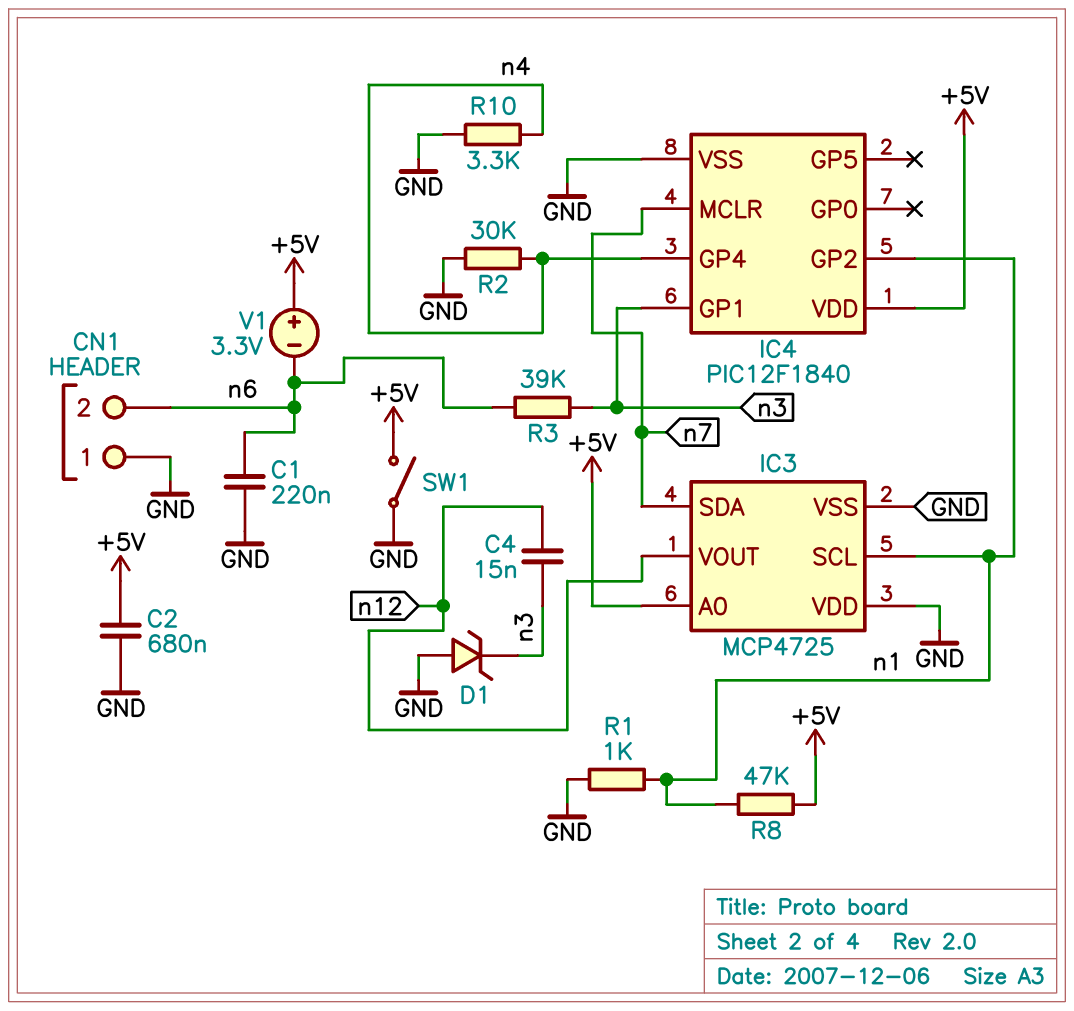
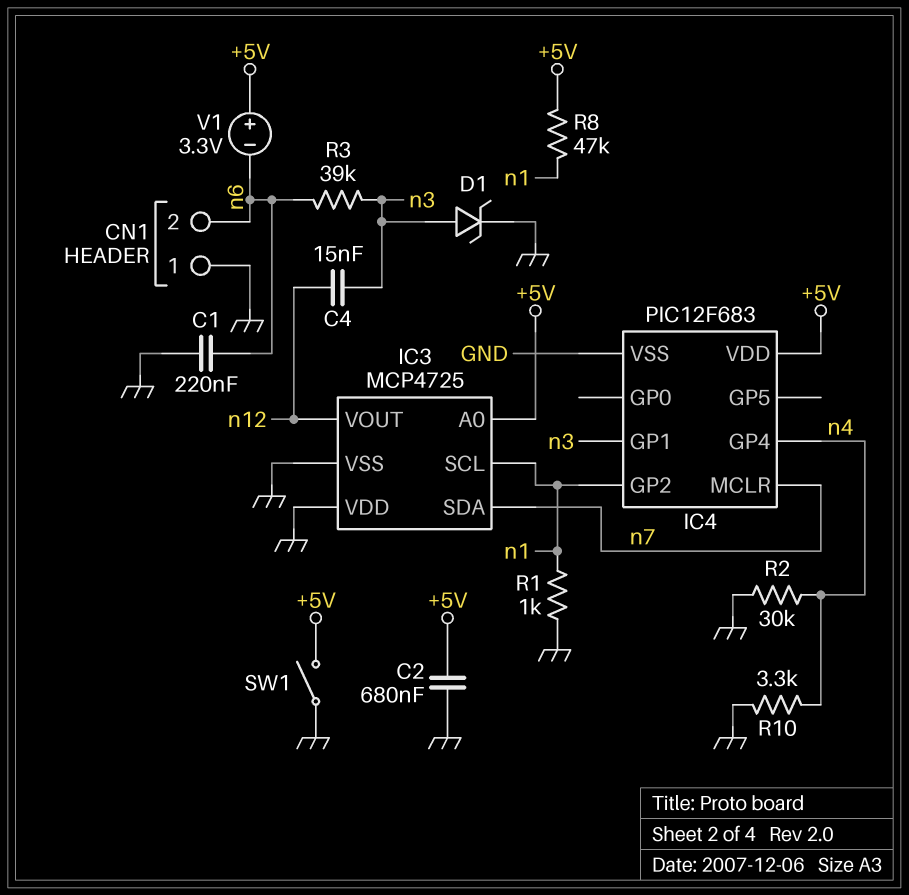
D1: zener (A GND, K n3) -> zener (A n3, K GND)
IC4: PIC12F1840 -> PIC12F683

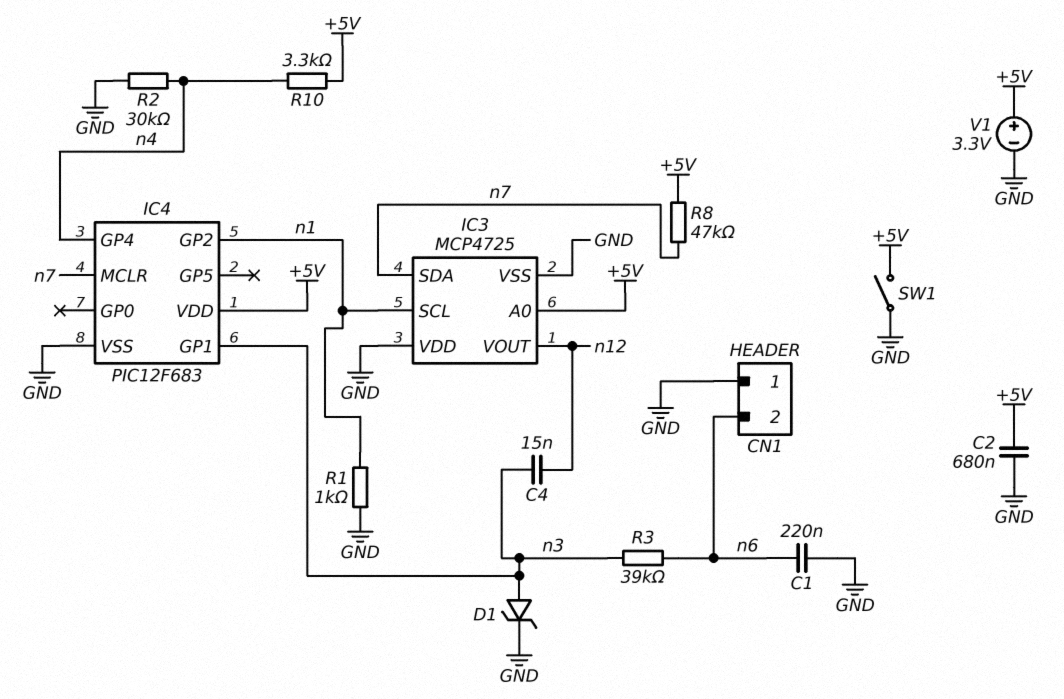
R8: 47k (+5V, n1) -> 47k (+5V, n7)
R10: 3.3k (GND, n4) -> 3.3k (+5V, n4)
V1: 3.3V (plus +5V, minus n6) -> 3.3V (plus +5V, minus GND)

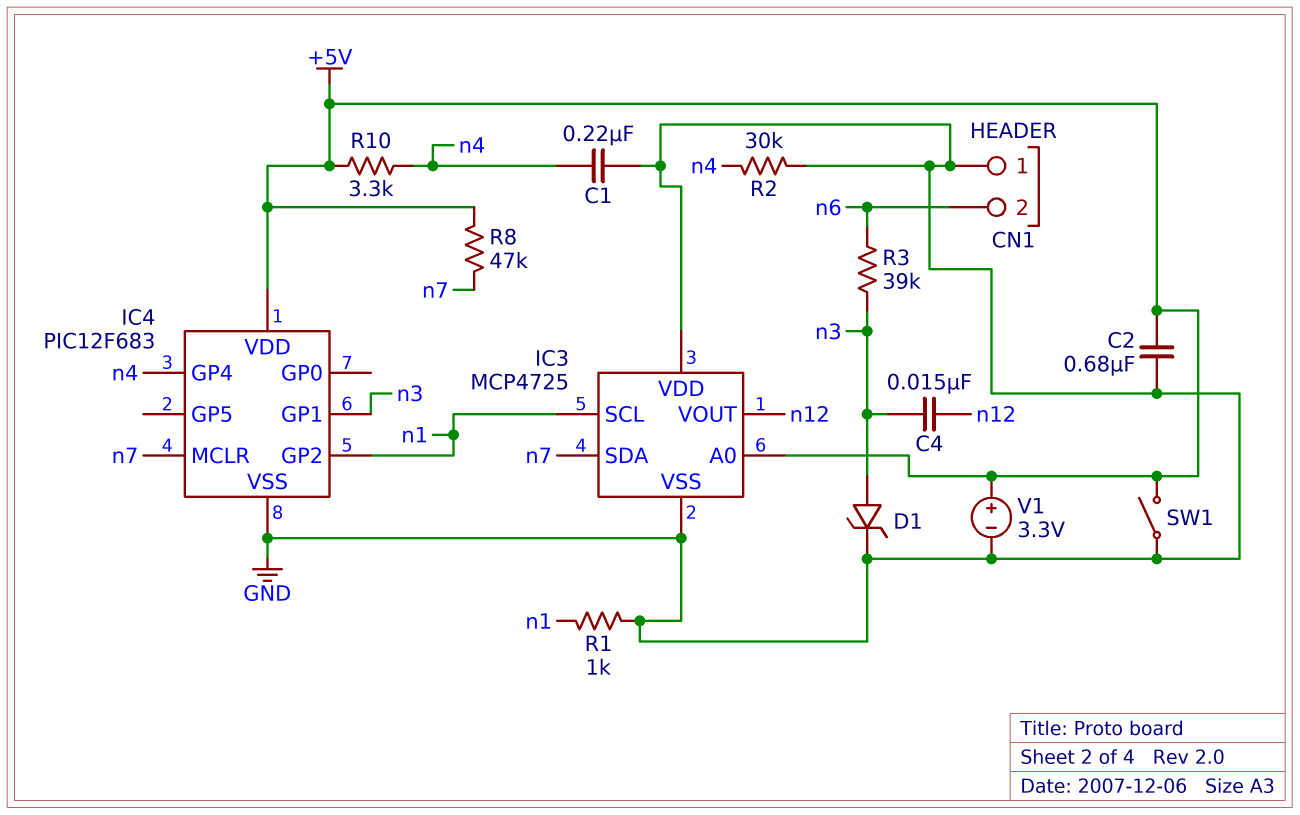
C1: 220nF (GND, n6) -> 220nF (GND, n4)

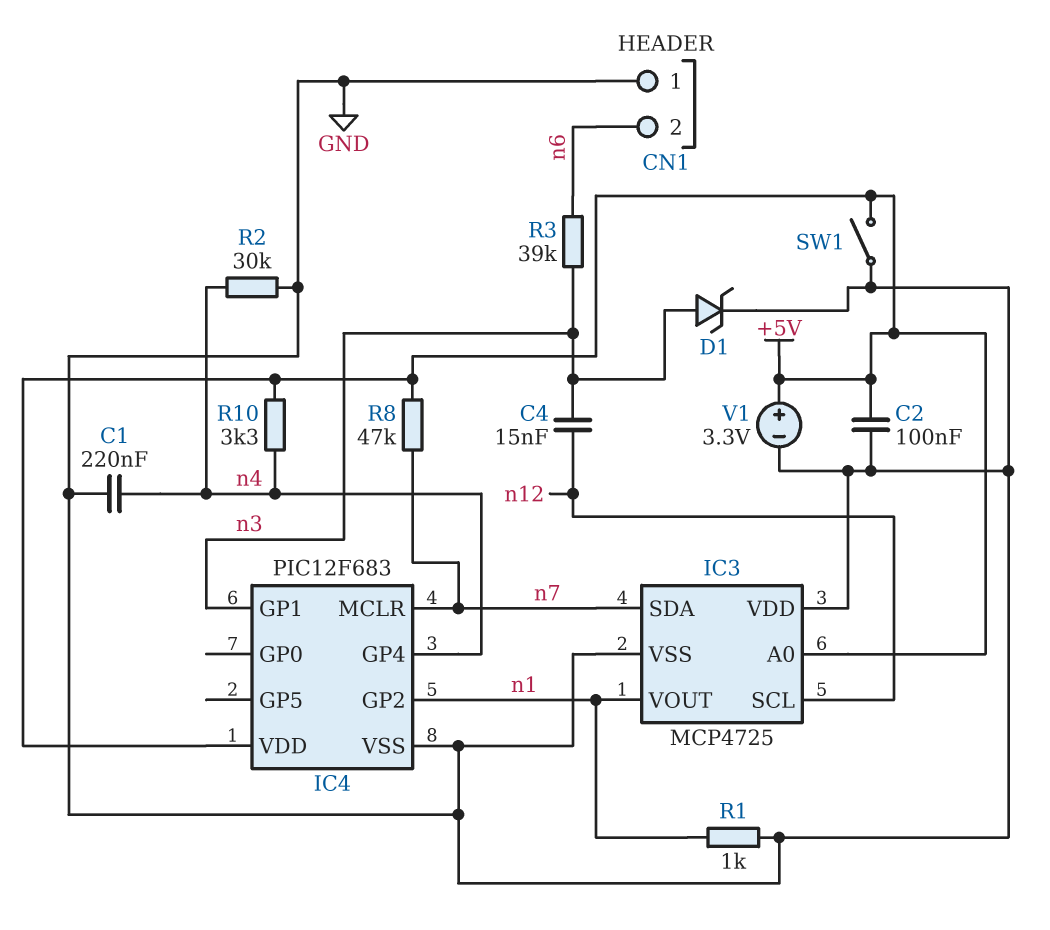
C2: 680nF (+5V, GND) -> 100nF (+5V, GND)
IC3 pin SCL: n1 -> n12
IC3 pin VOUT: n12 -> n1

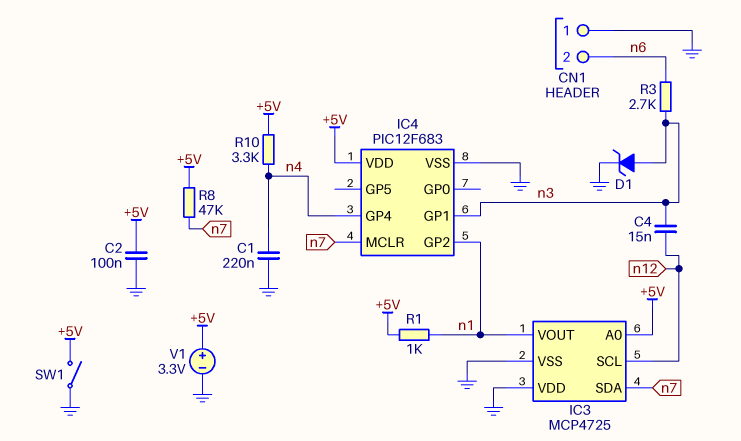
R1: 1k (GND, n1) -> 1k (+5V, n1)
R2: 30k (GND, n4) -> none
R3: 39k (n3, n6) -> 2.7k (n3, n6)

